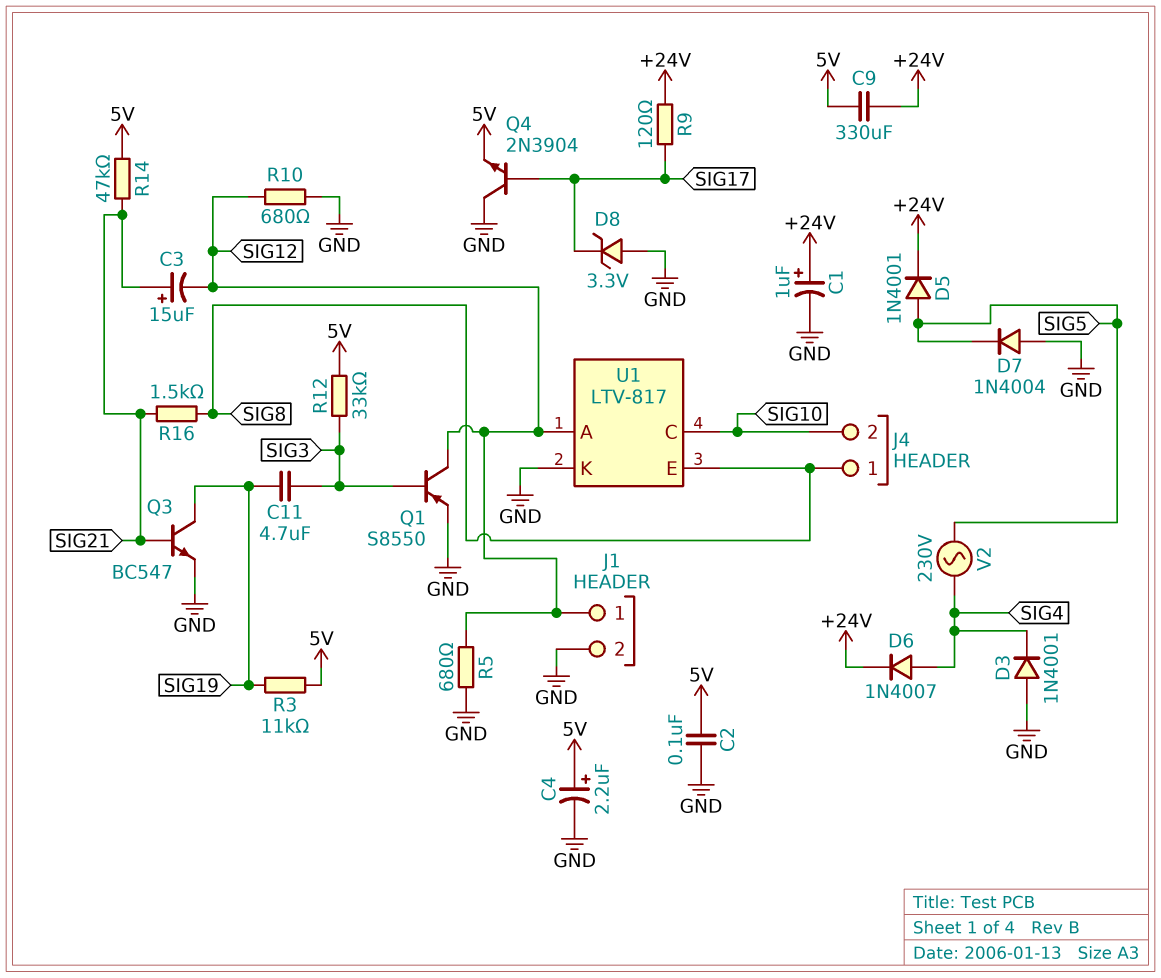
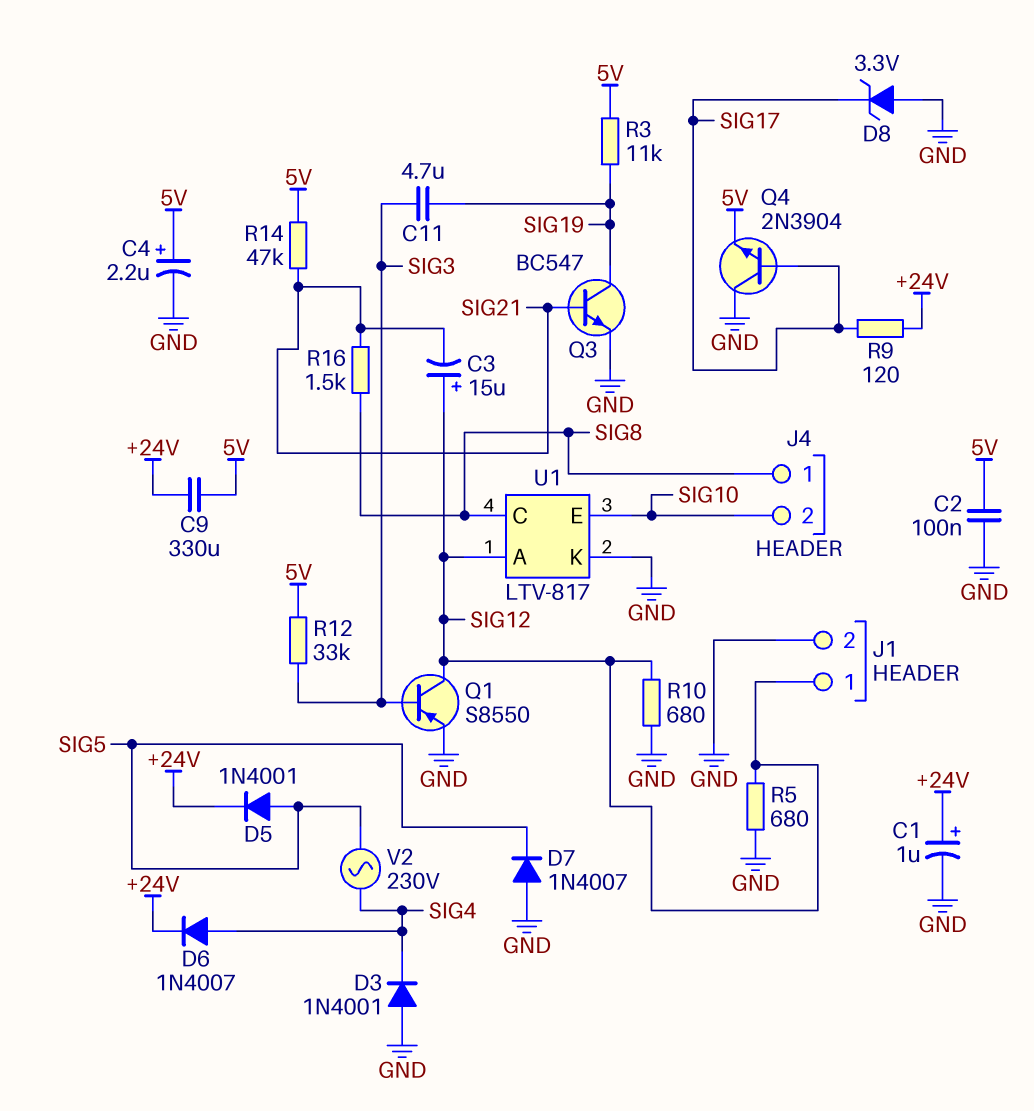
C3: 15uF (plus SIG21, minus SIG12) -> 15uF (plus SIG12, minus SIG21)
D7: diode 1N4004 (A GND, K SIG5) -> diode 1N4007 (A GND, K SIG5)
U1 pin C: SIG10 -> SIG8
U1 pin E: SIG8 -> SIG10

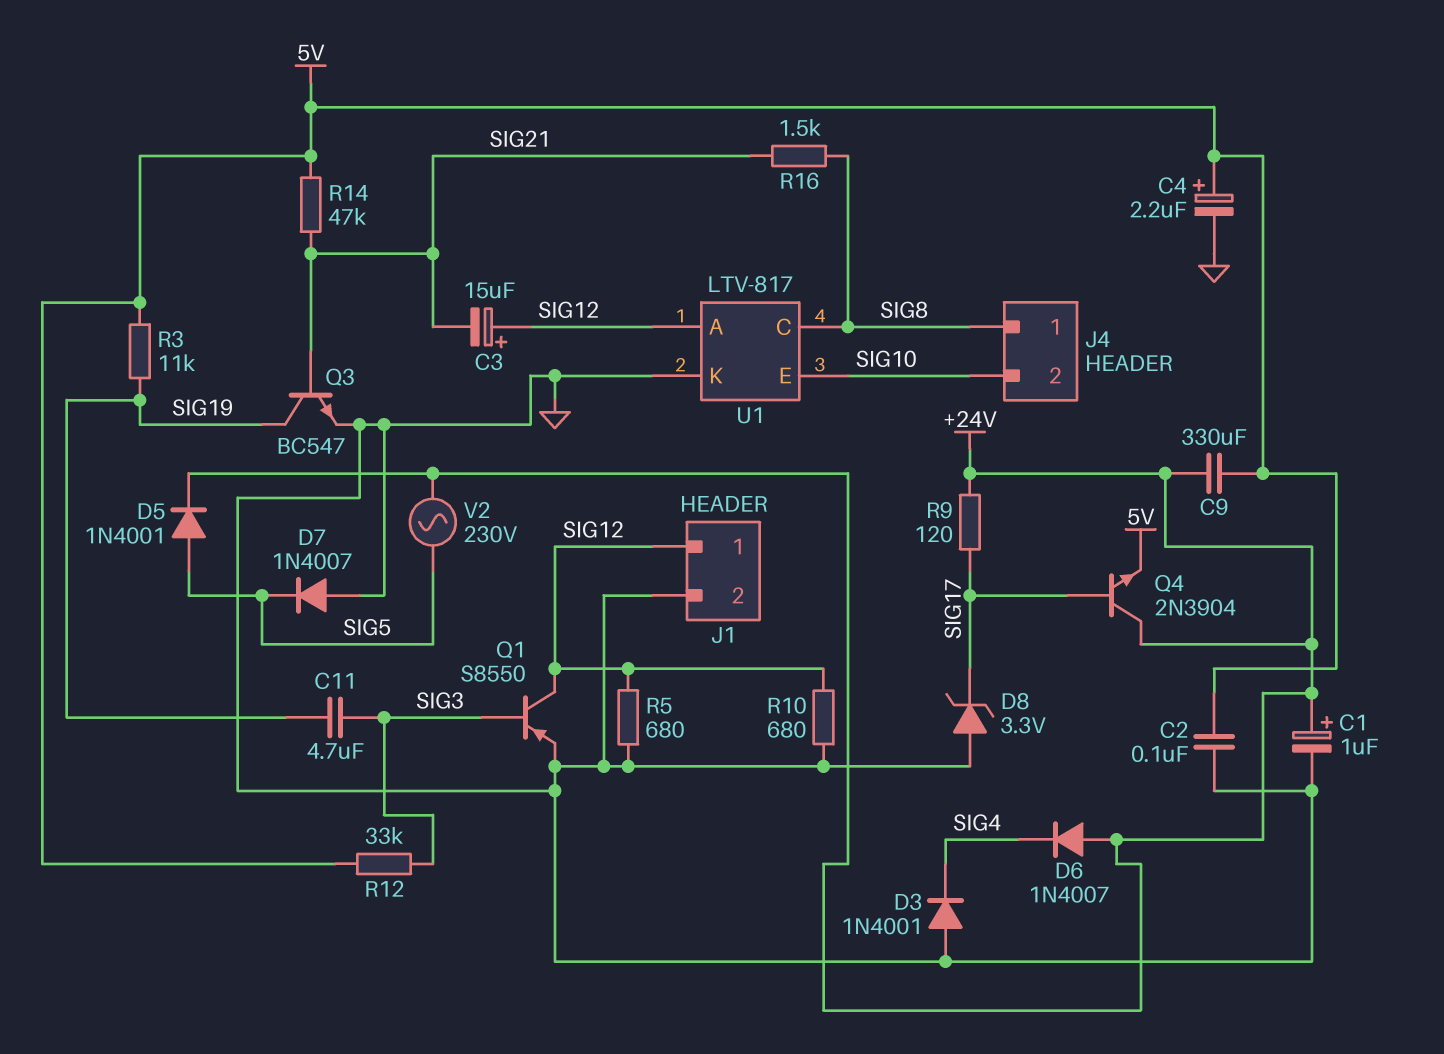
D6: diode 1N4007 (A SIG4, K +24V) -> diode 1N4007 (A +24V, K SIG4)
Q4: NPN 2N3904 (B SIG17, C GND, E 5V) -> NPN 2N3904 (B SIG17, C +24V, E 5V)
V2: AC 230V (SIG4, SIG5) -> AC 230V (+24V, SIG5)

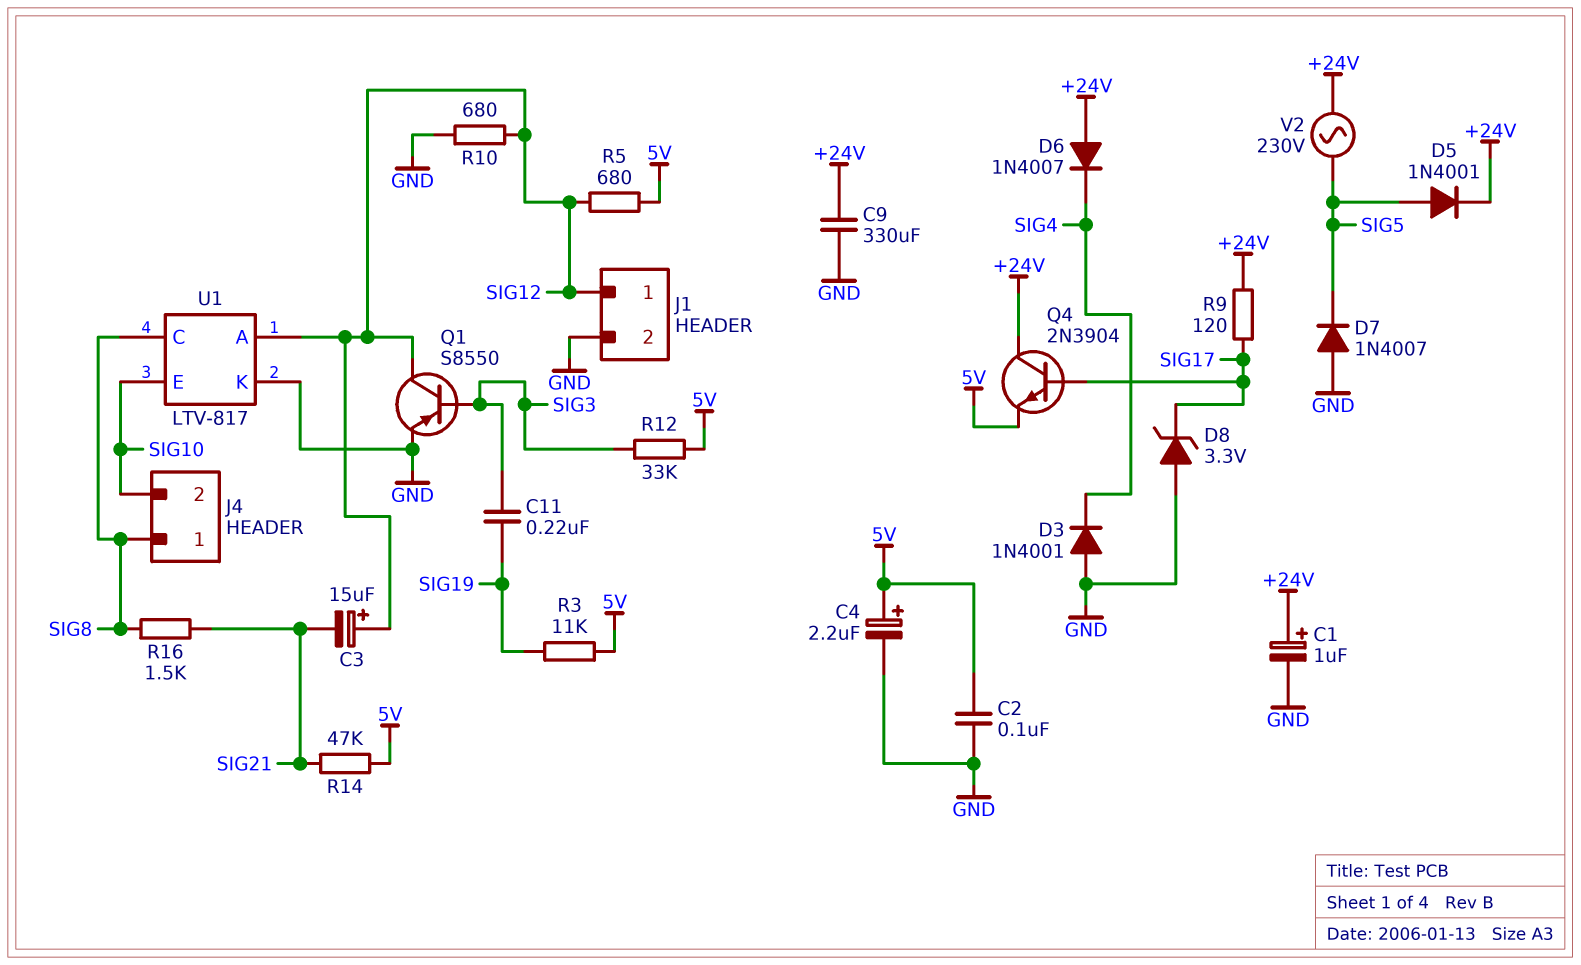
C9: 330uF (+24V, 5V) -> 330uF (+24V, GND)
C11: 4.7uF (SIG3, SIG19) -> 220nF (SIG3, SIG19)
Q3: NPN BC547 (B SIG21, C SIG19, E GND) -> none
R5: 680 (GND, SIG12) -> 680 (5V, SIG12)

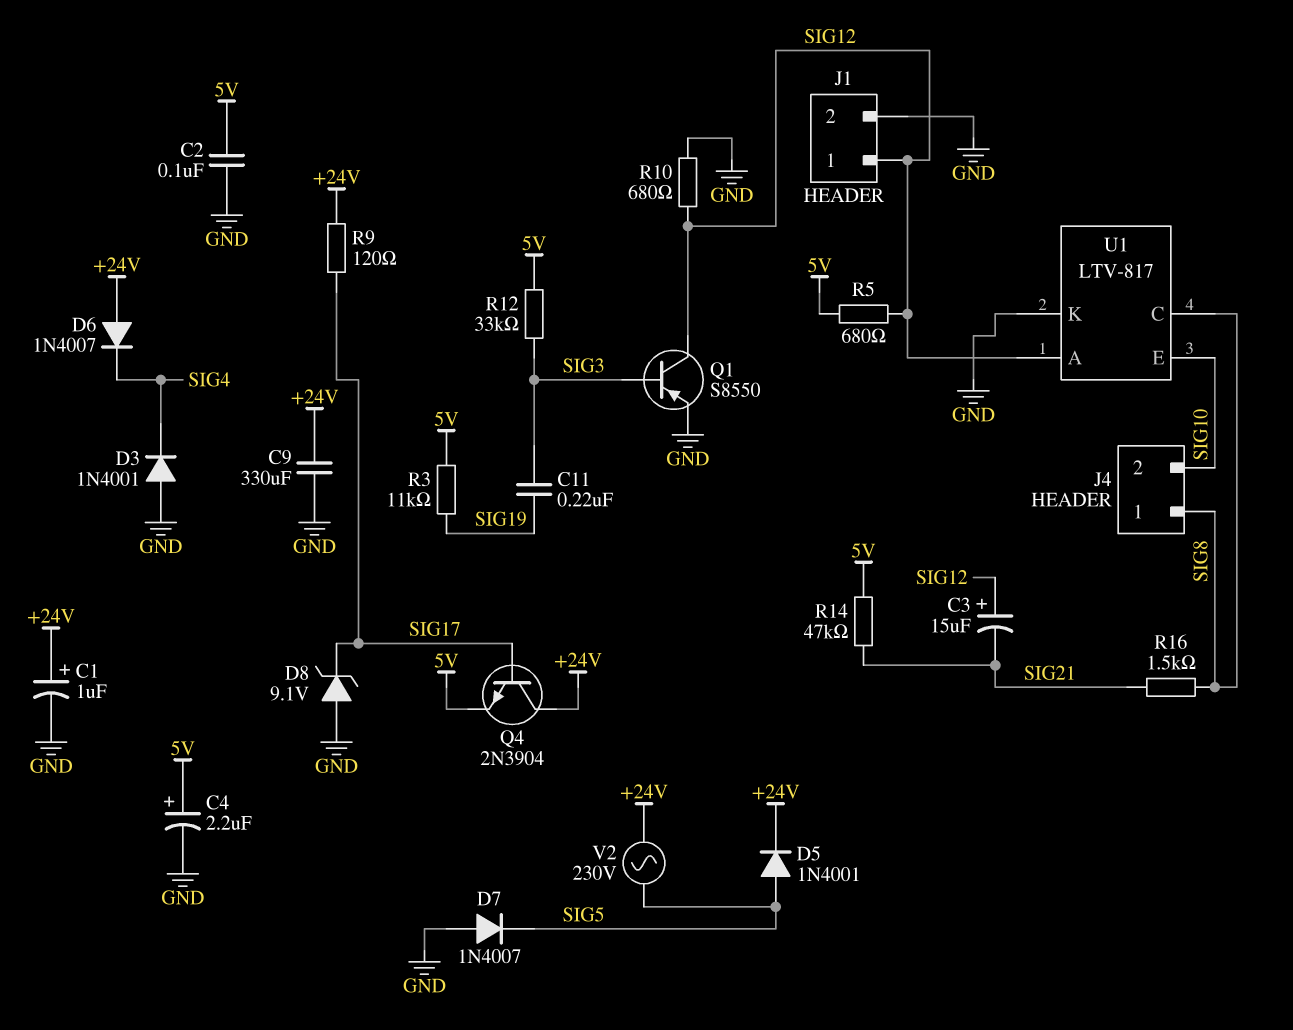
D8: zener 3.3V (A GND, K SIG17) -> zener 9.1V (A GND, K SIG17)

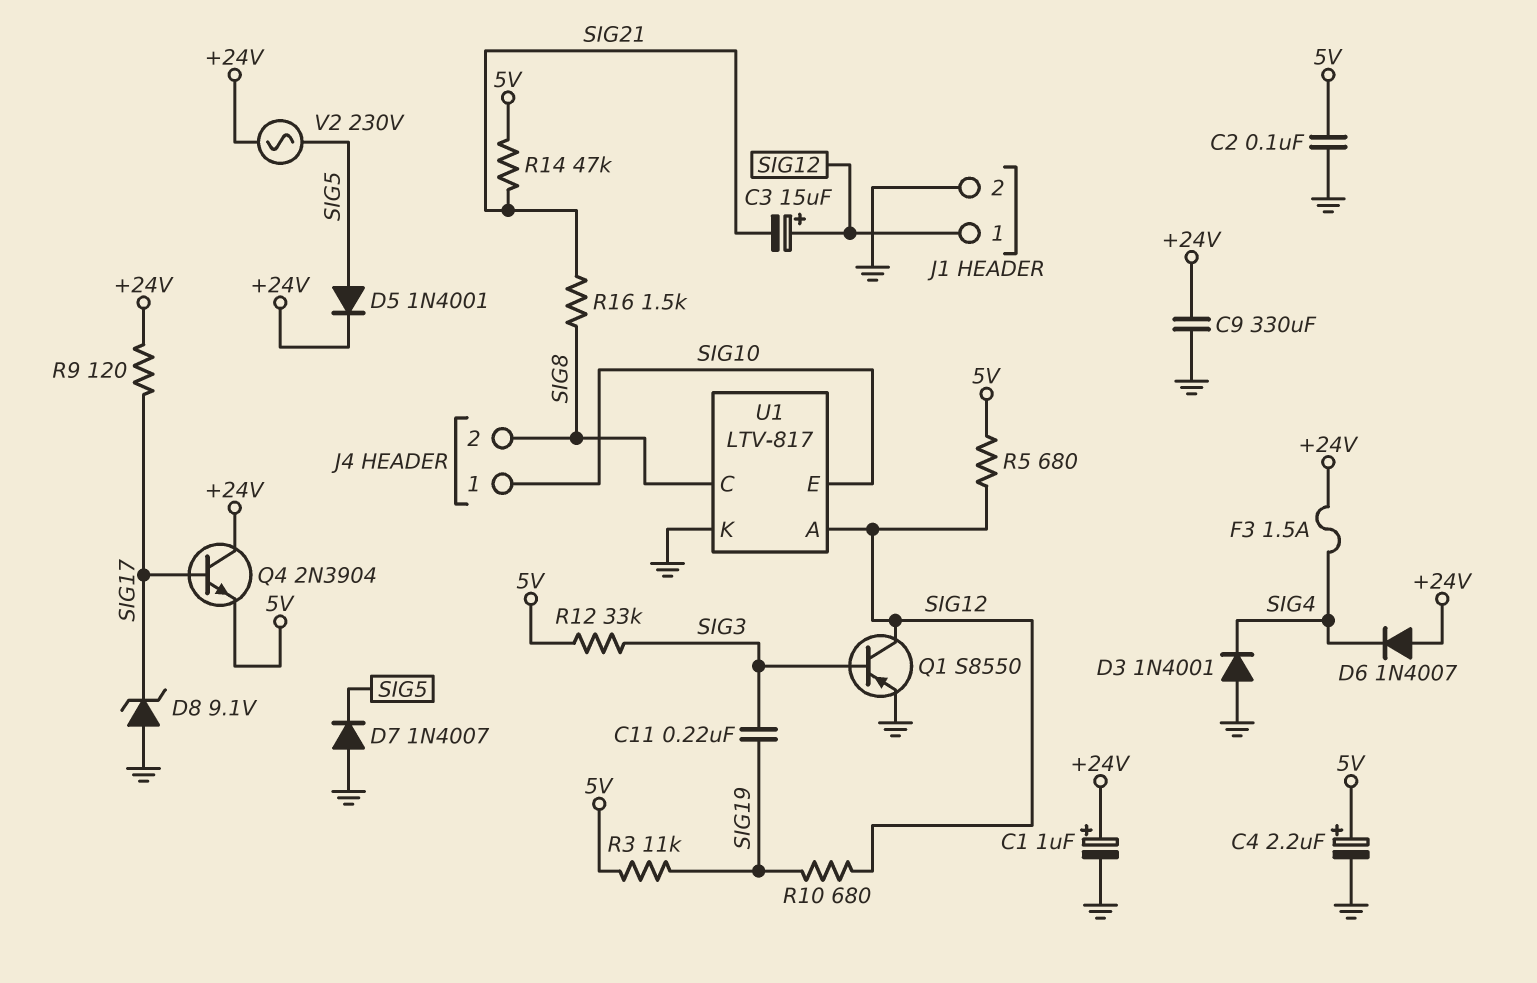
F3: none -> 1.5A (+24V, SIG4)
J4 pin 1: SIG8 -> SIG10
J4 pin 2: SIG10 -> SIG8
R10: 680 (GND, SIG12) -> 680 (SIG12, SIG19)

